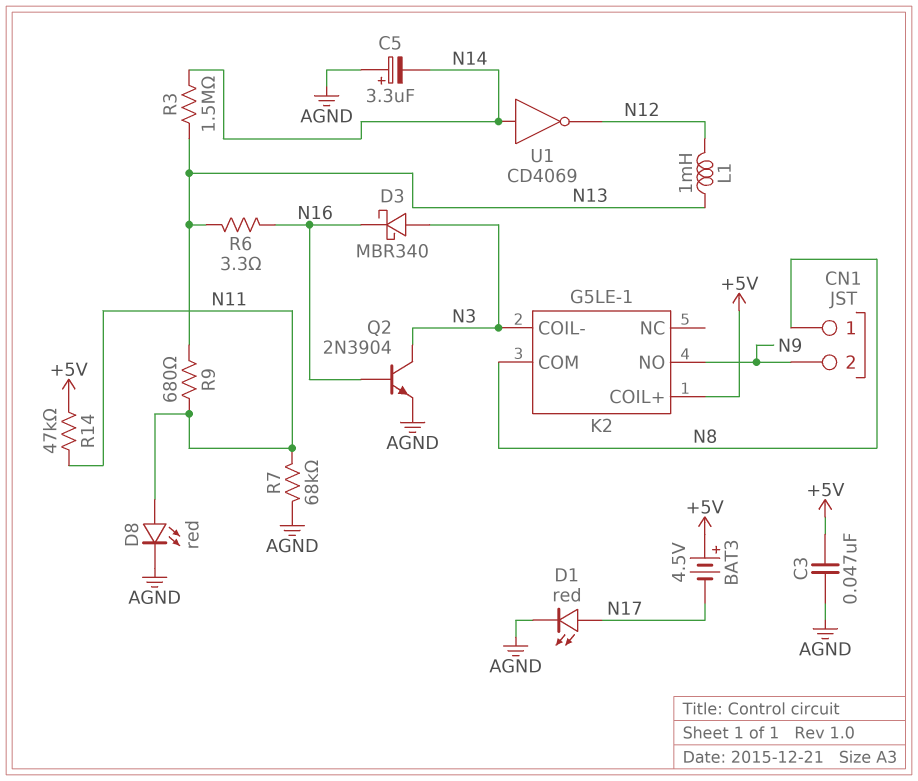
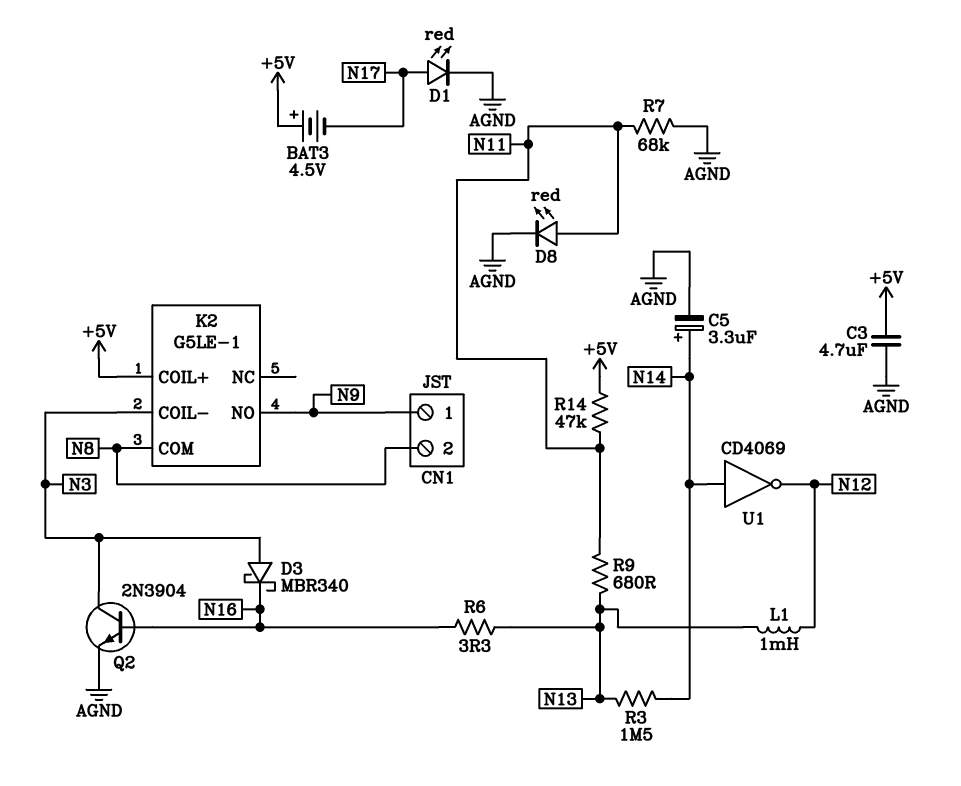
C3: 47nF (+5V, AGND) -> 4.7uF (+5V, AGND)
C5: 3.3uF (plus AGND, minus N14) -> 3.3uF (plus N14, minus AGND)
CN1 pin 1: N8 -> N9
CN1 pin 2: N9 -> N8

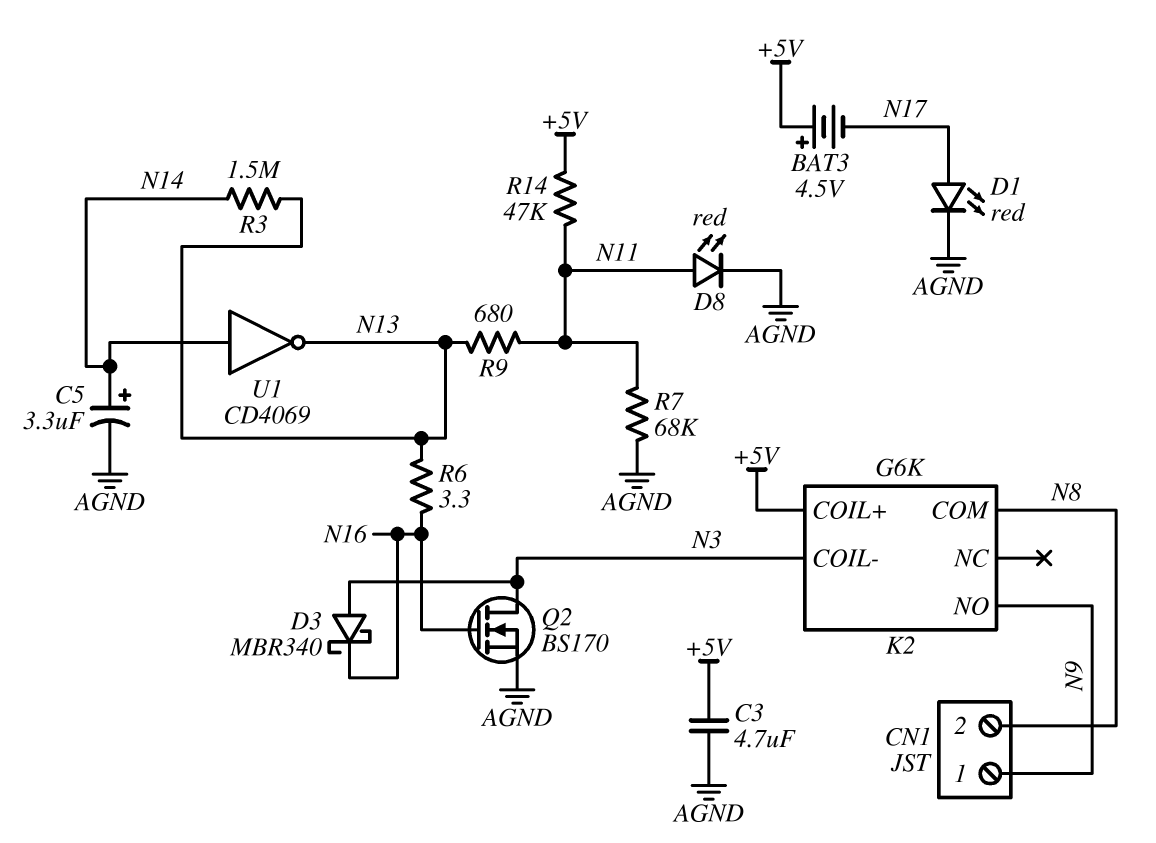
K2: G5LE-1 -> G6K
L1: 1mH (N12, N13) -> none
Q2: NPN 2N3904 (B N16, C N3, E AGND) -> NMOS BS170 (G N16, D N3, S AGND)
U1: NOT CD4069 (in N14, out N12) -> NOT CD4069 (in N14, out N13)

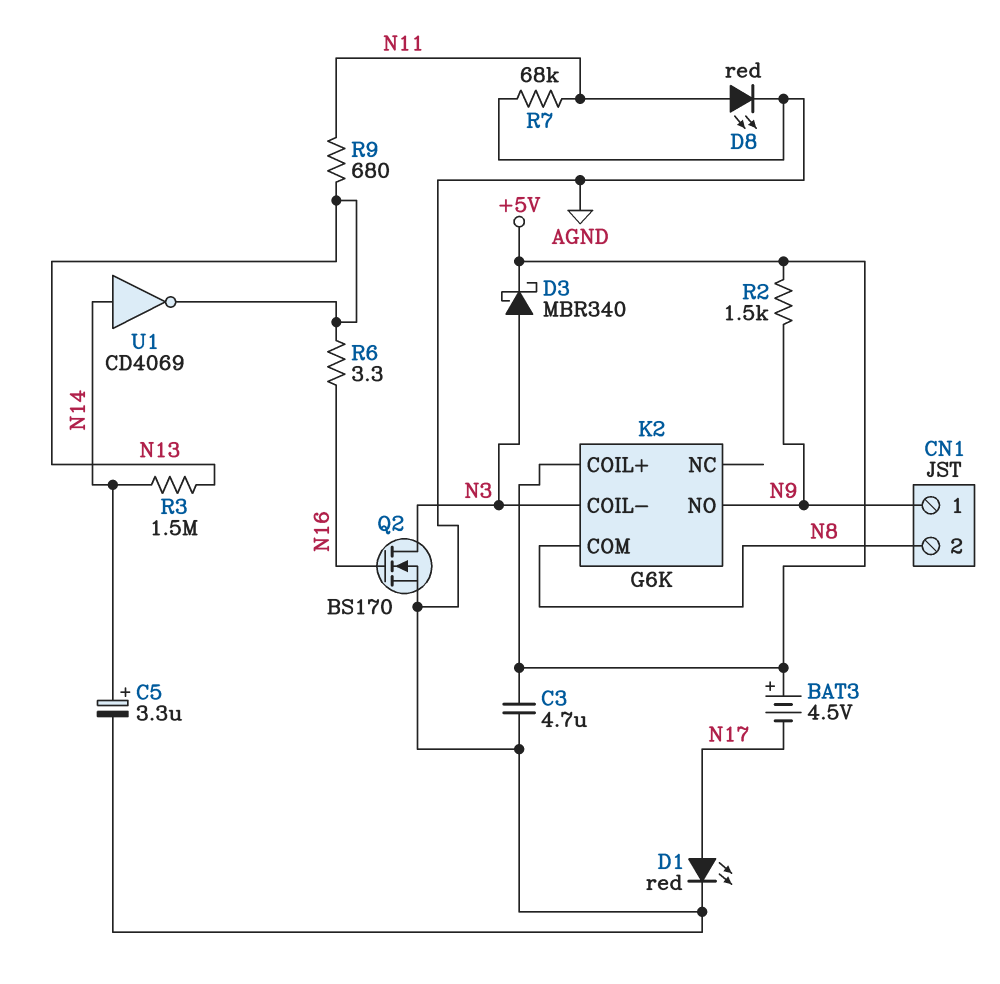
D3: schottky MBR340 (A N3, K N16) -> schottky MBR340 (A N3, K +5V)
R2: none -> 1.5k (+5V, N9)
R14: 47k (+5V, N11) -> none

